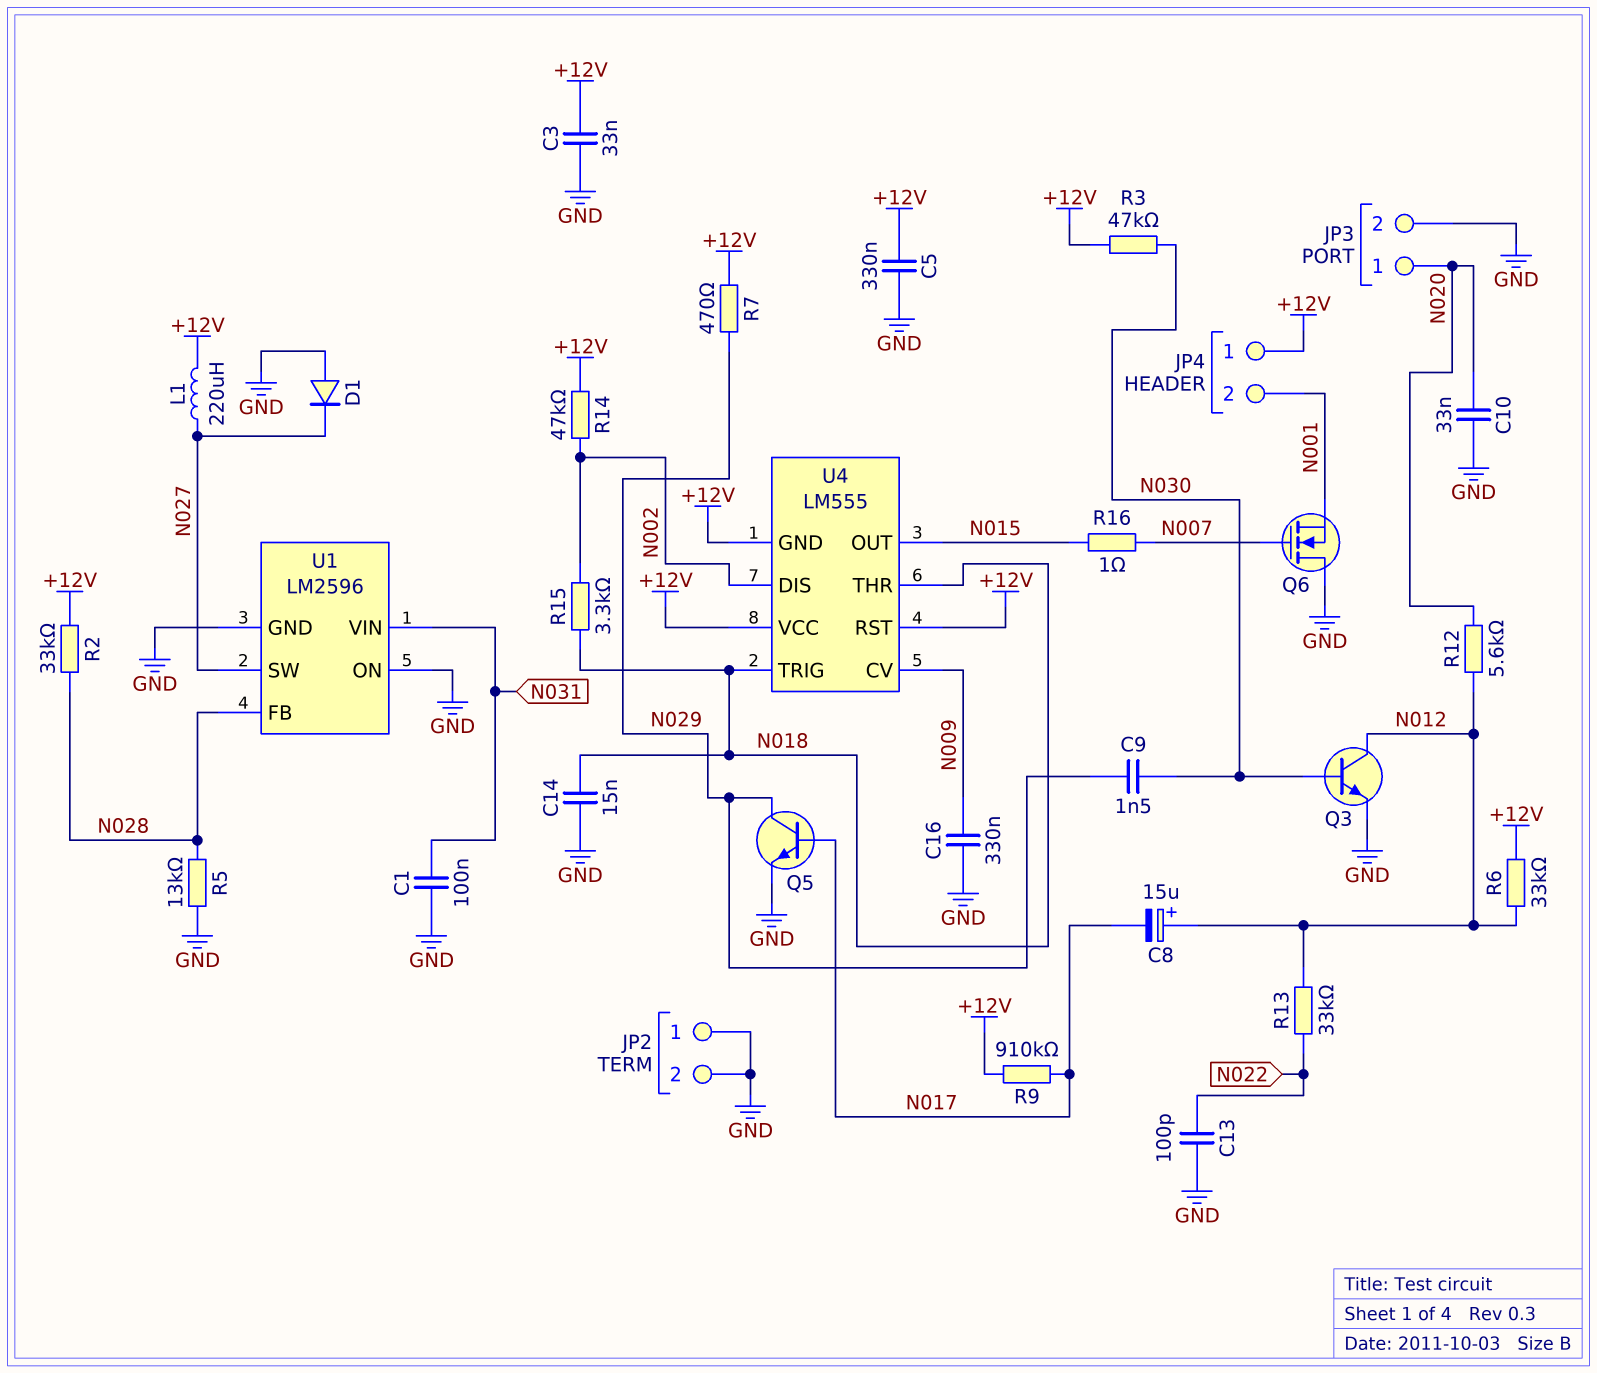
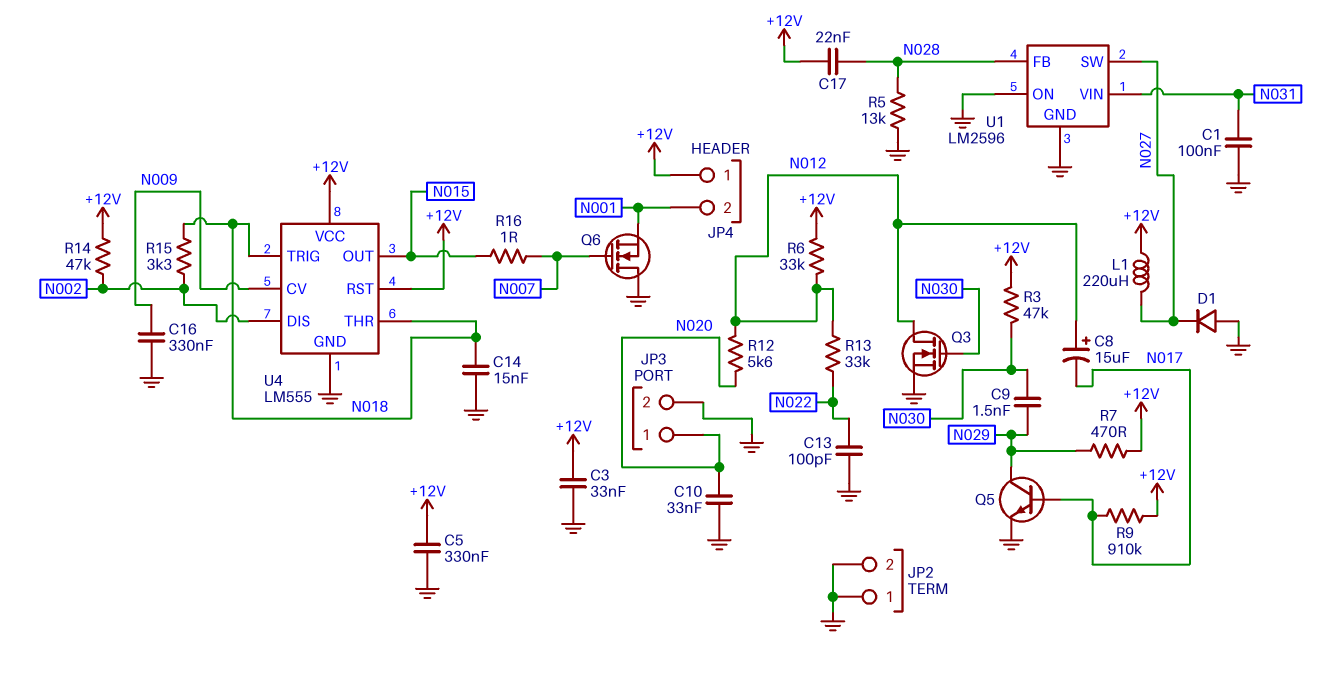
C17: none -> 22nF (+12V, N028)
Q3: NPN (B N030, C N012, E GND) -> NMOS (G N030, D N012, S GND)
R2: 33k (+12V, N028) -> none
U4 pin GND: +12V -> GND

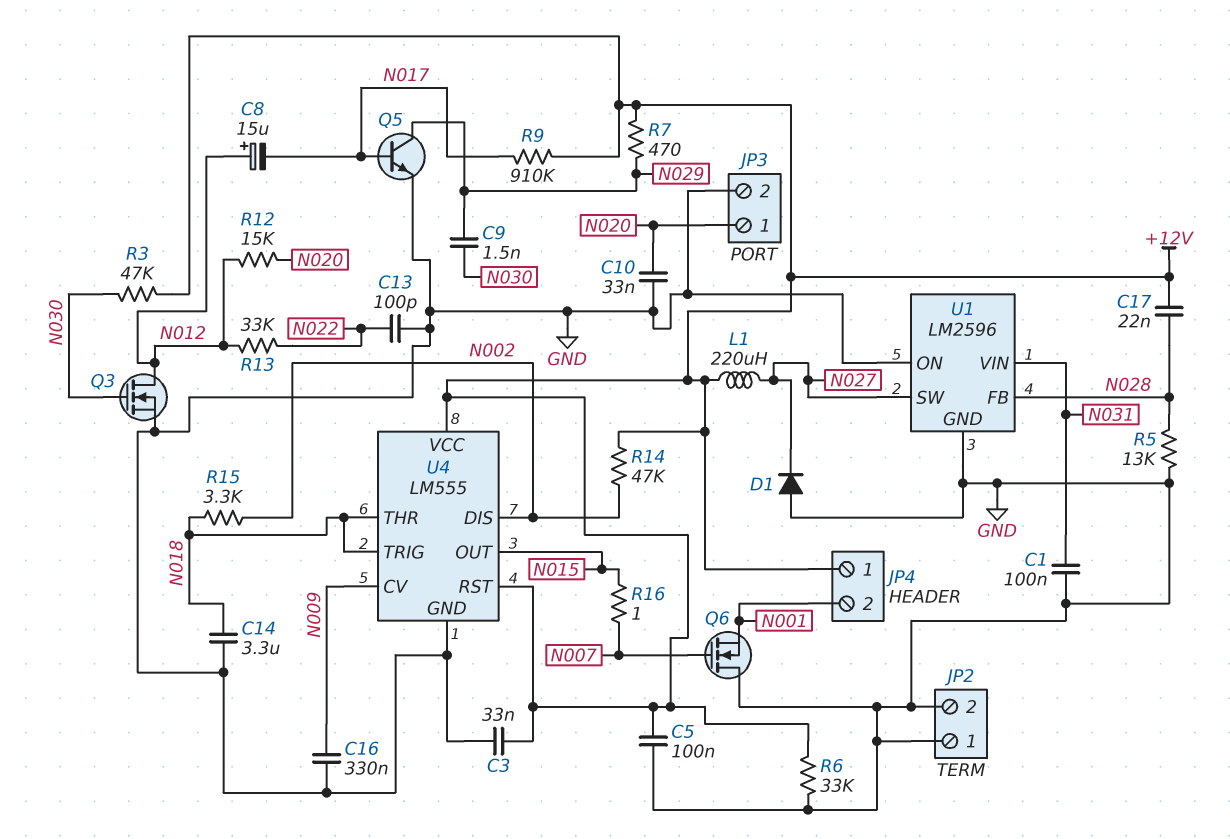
C5: 330nF (+12V, GND) -> 100nF (+12V, GND)
C14: 15nF (GND, N018) -> 3.3uF (GND, N018)
R6: 33k (+12V, N012) -> 33k (+12V, GND)
R12: 5.6k (N012, N020) -> 15k (N012, N020)

